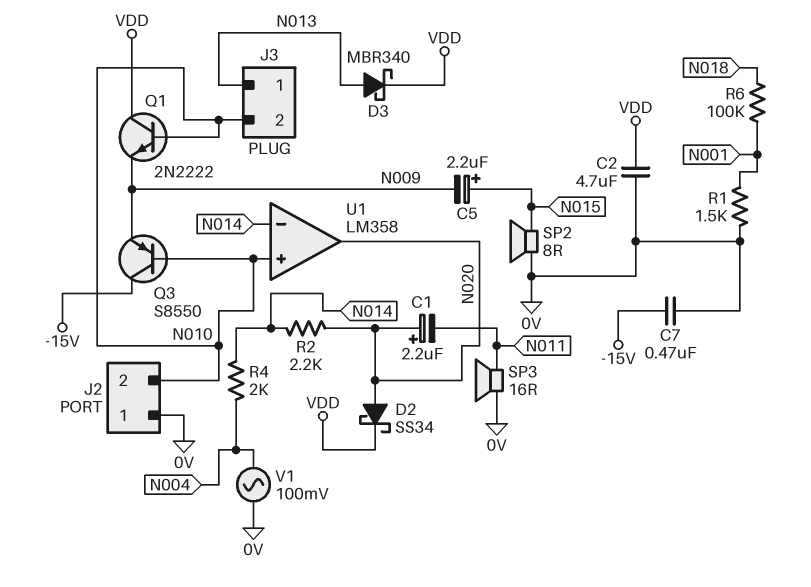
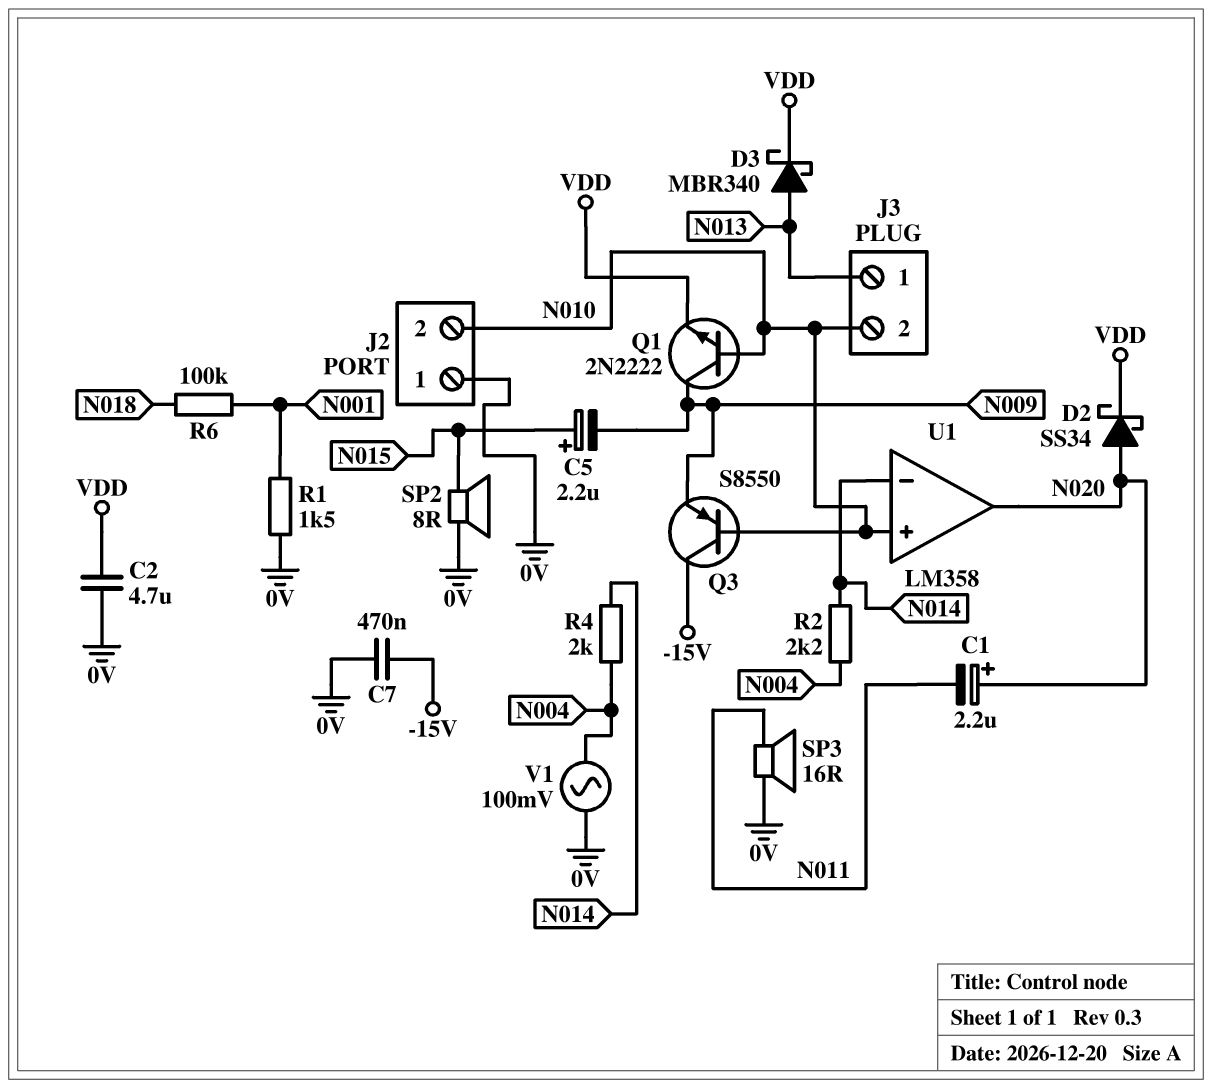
Q1: NPN 2N2222 (B N010, C VDD, E N009) -> NPN 2N2222 (B N010, C N009, E VDD)
R2: 2.2k (N014, N020) -> 2.2k (N004, N014)

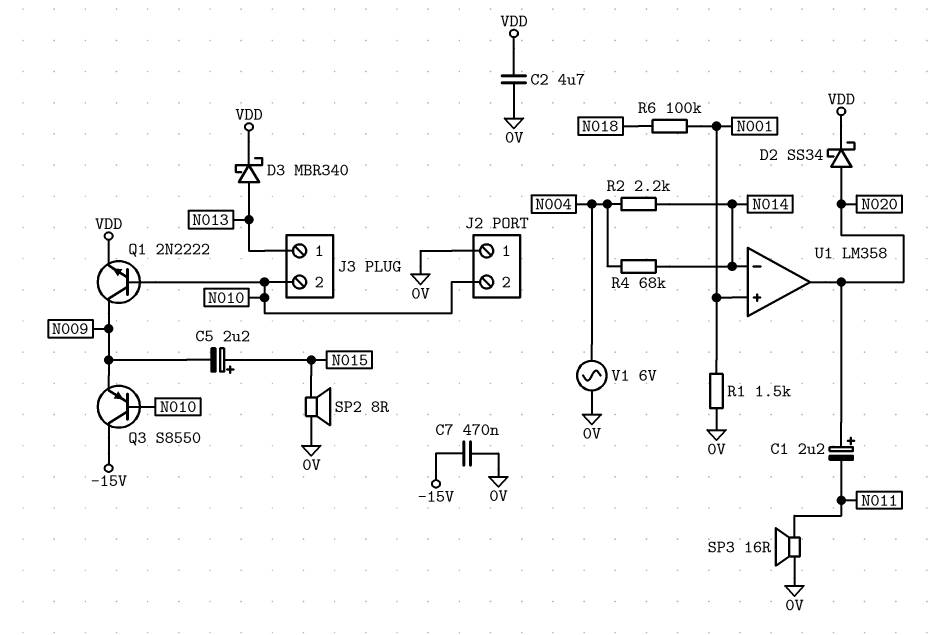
R4: 2k (N004, N014) -> 68k (N004, N014)
U1 pin in+: N010 -> N001
V1: AC 100mV (0V, N004) -> AC 6V (0V, N004)

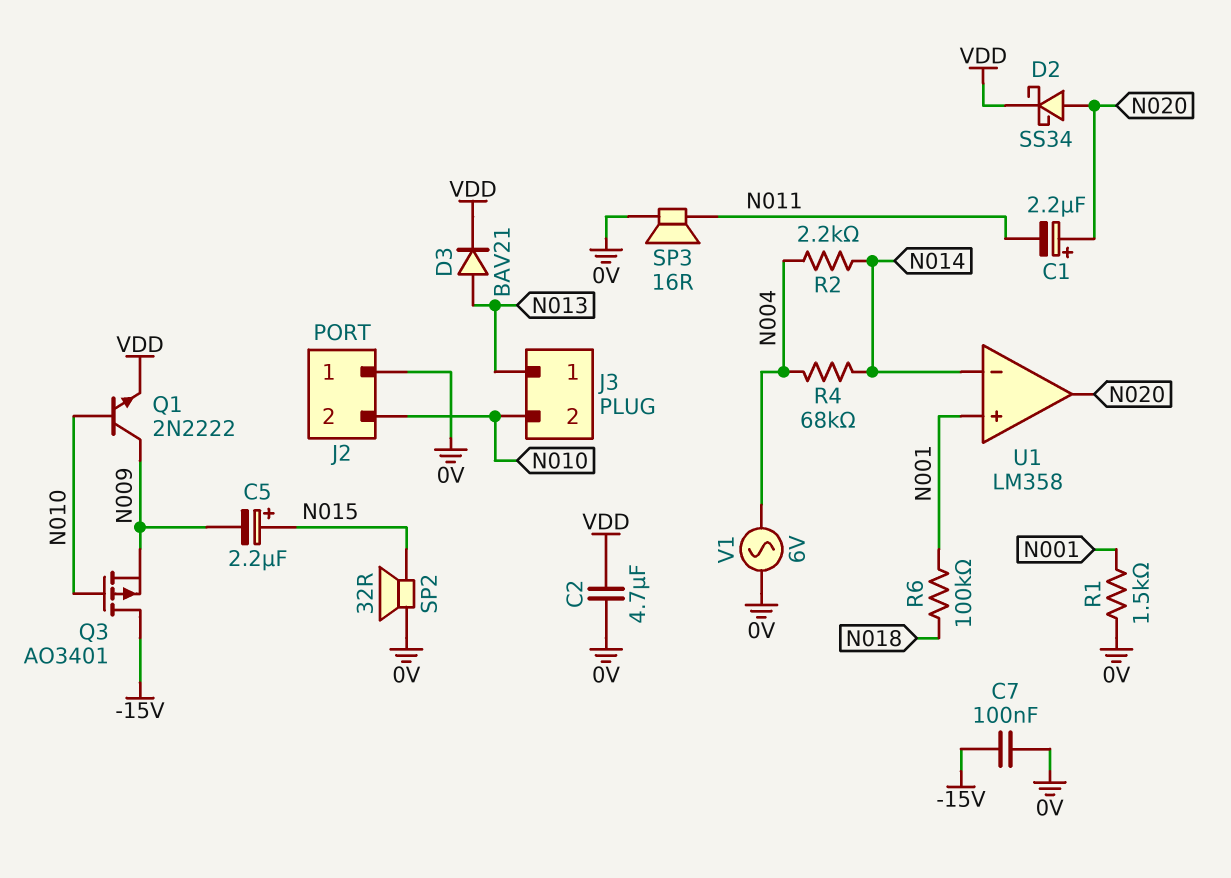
C7: 470nF (-15V, 0V) -> 100nF (-15V, 0V)
D3: schottky MBR340 (A N013, K VDD) -> diode BAV21 (A N013, K VDD)
Q3: PNP S8550 (B N010, C -15V, E N009) -> PMOS AO3401 (G N010, D -15V, S N009)
SP2: speaker 8R (0V, N015) -> speaker 32R (0V, N015)

